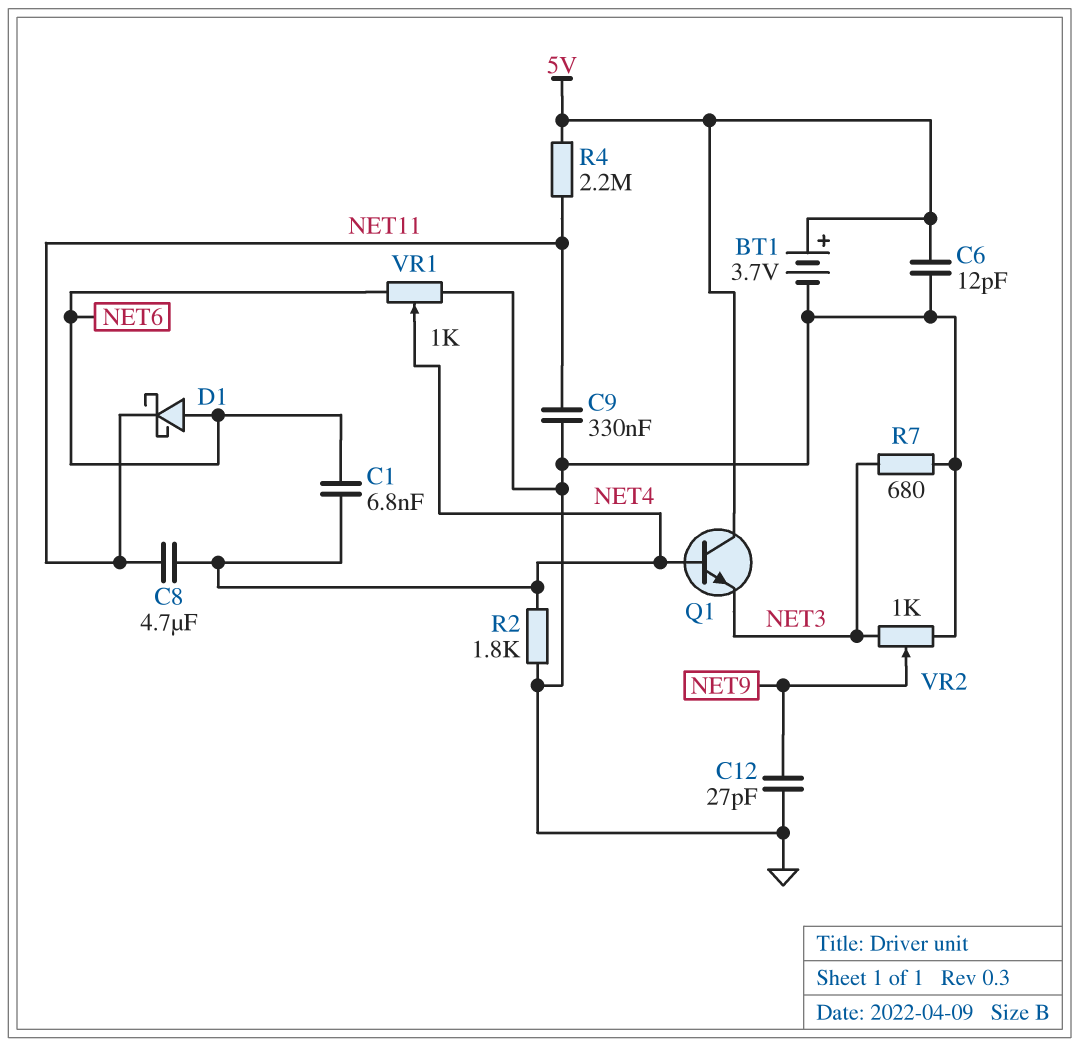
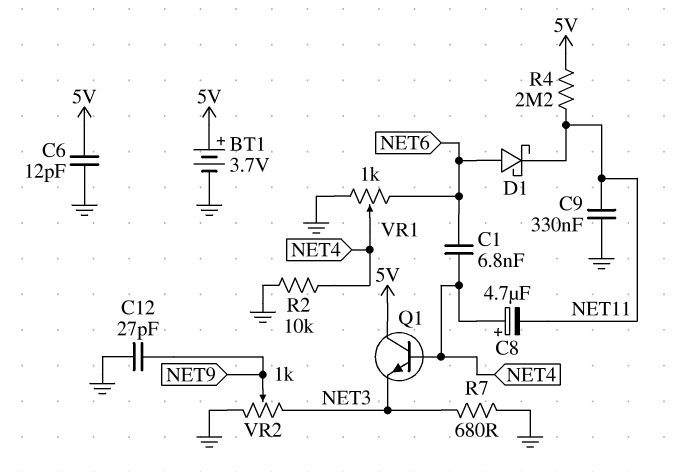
C8: 4.7uF (NET4, NET11) -> 4.7uF (plus NET4, minus NET11)
R2: 1.8k (GND, NET4) -> 10k (GND, NET4)

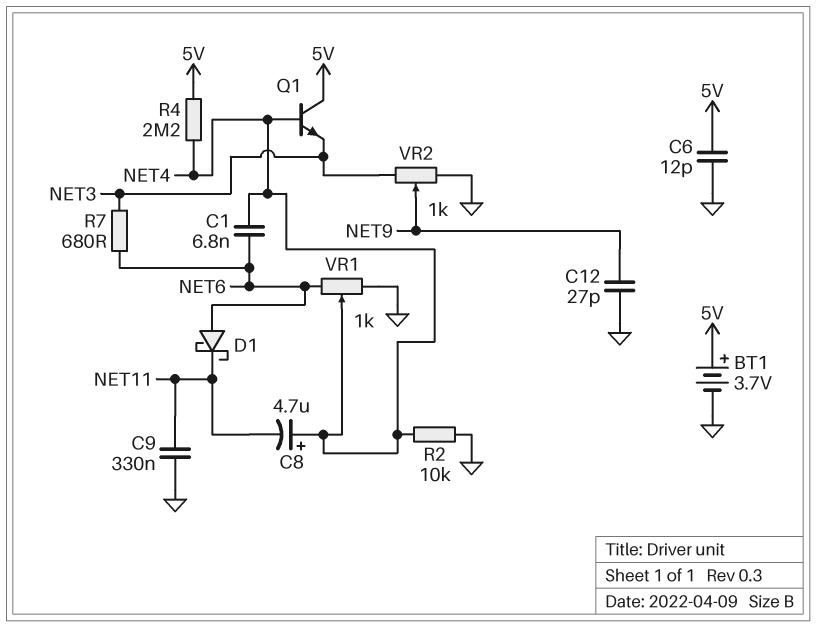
R4: 2.2M (5V, NET11) -> 2.2M (5V, NET4)
R7: 680 (GND, NET3) -> 680 (NET3, NET6)

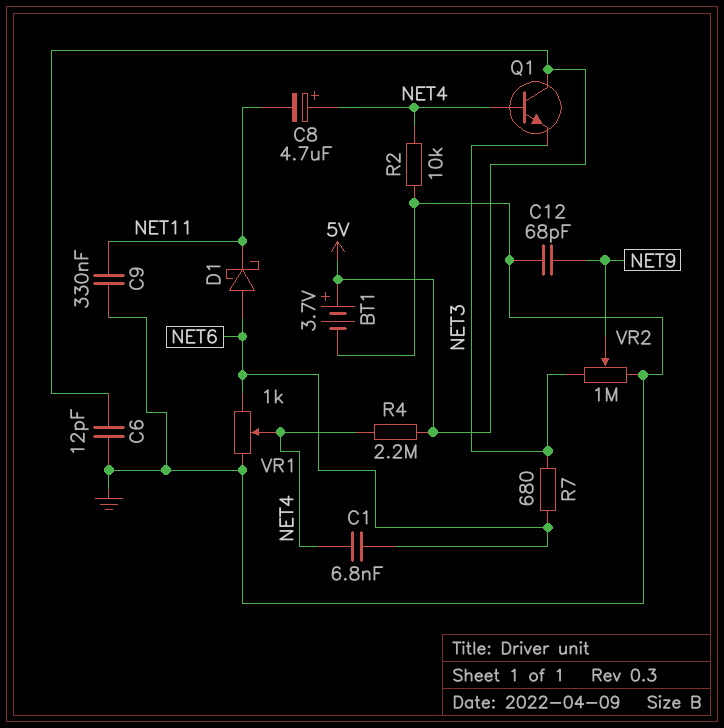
C12: 27pF (GND, NET9) -> 68pF (GND, NET9)
VR2: 1k (GND, NET3, wiper NET9) -> 1M (GND, NET3, wiper NET9)

